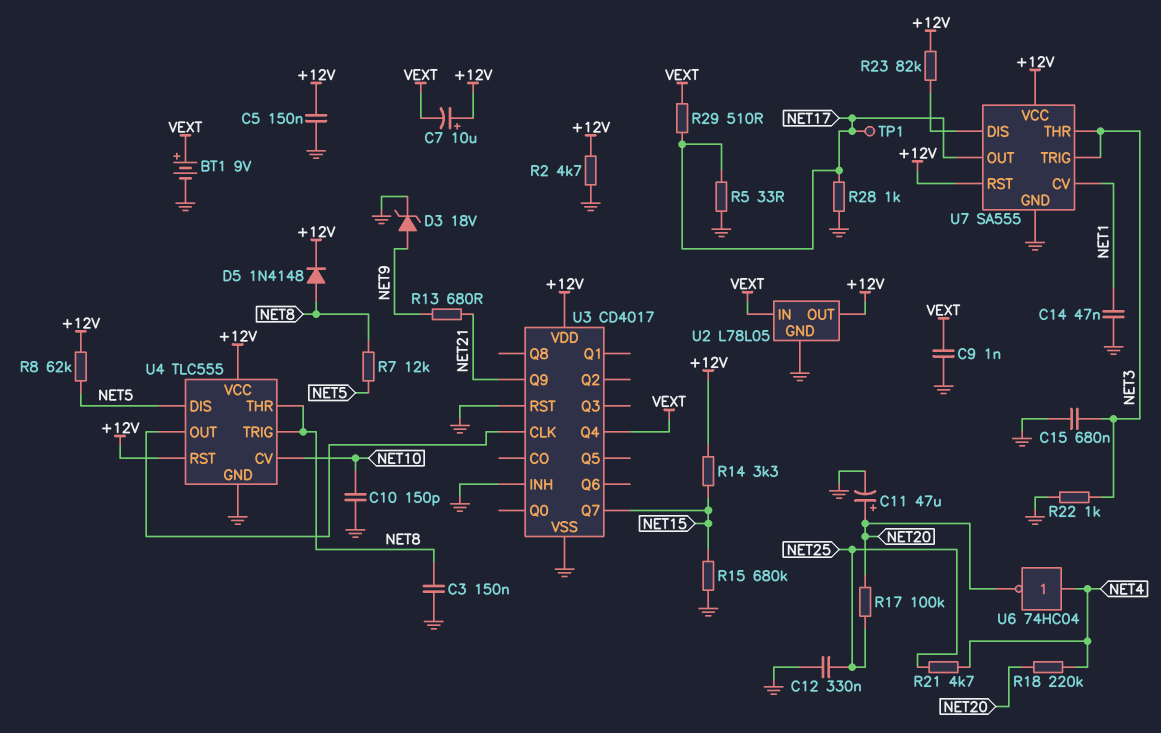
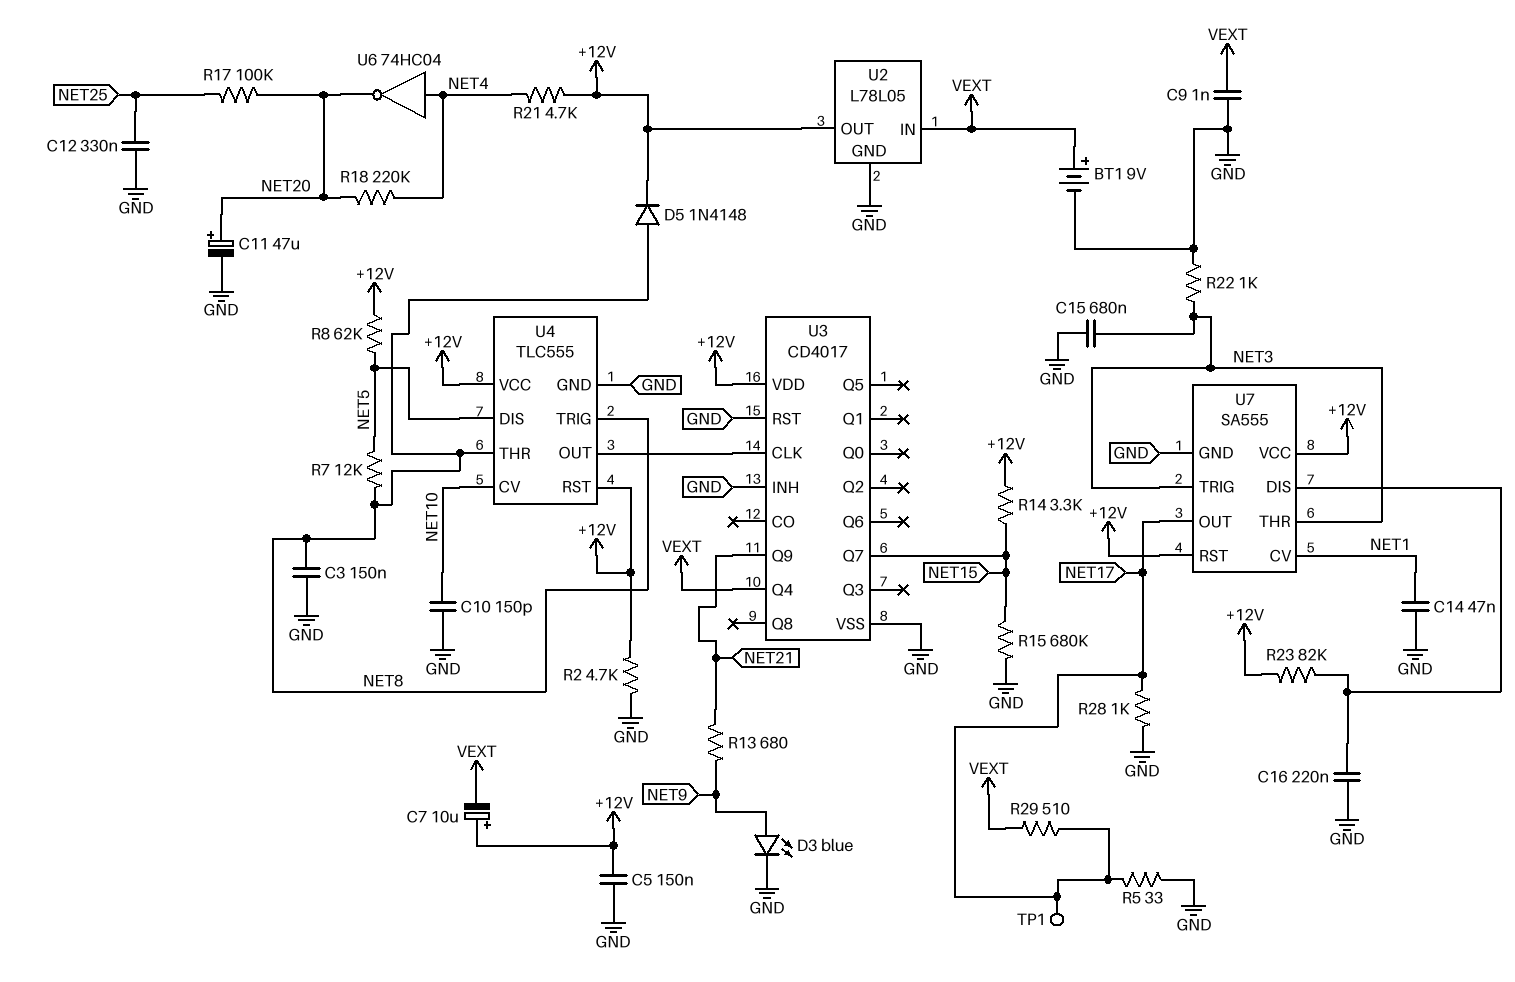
C16: none -> 220nF (GND, U7/DIS)
D3: zener 18V (A NET9, K GND) -> LED blue (A NET9, K GND)
R21: 4.7k (NET4, NET25) -> 4.7k (+12V, NET4)

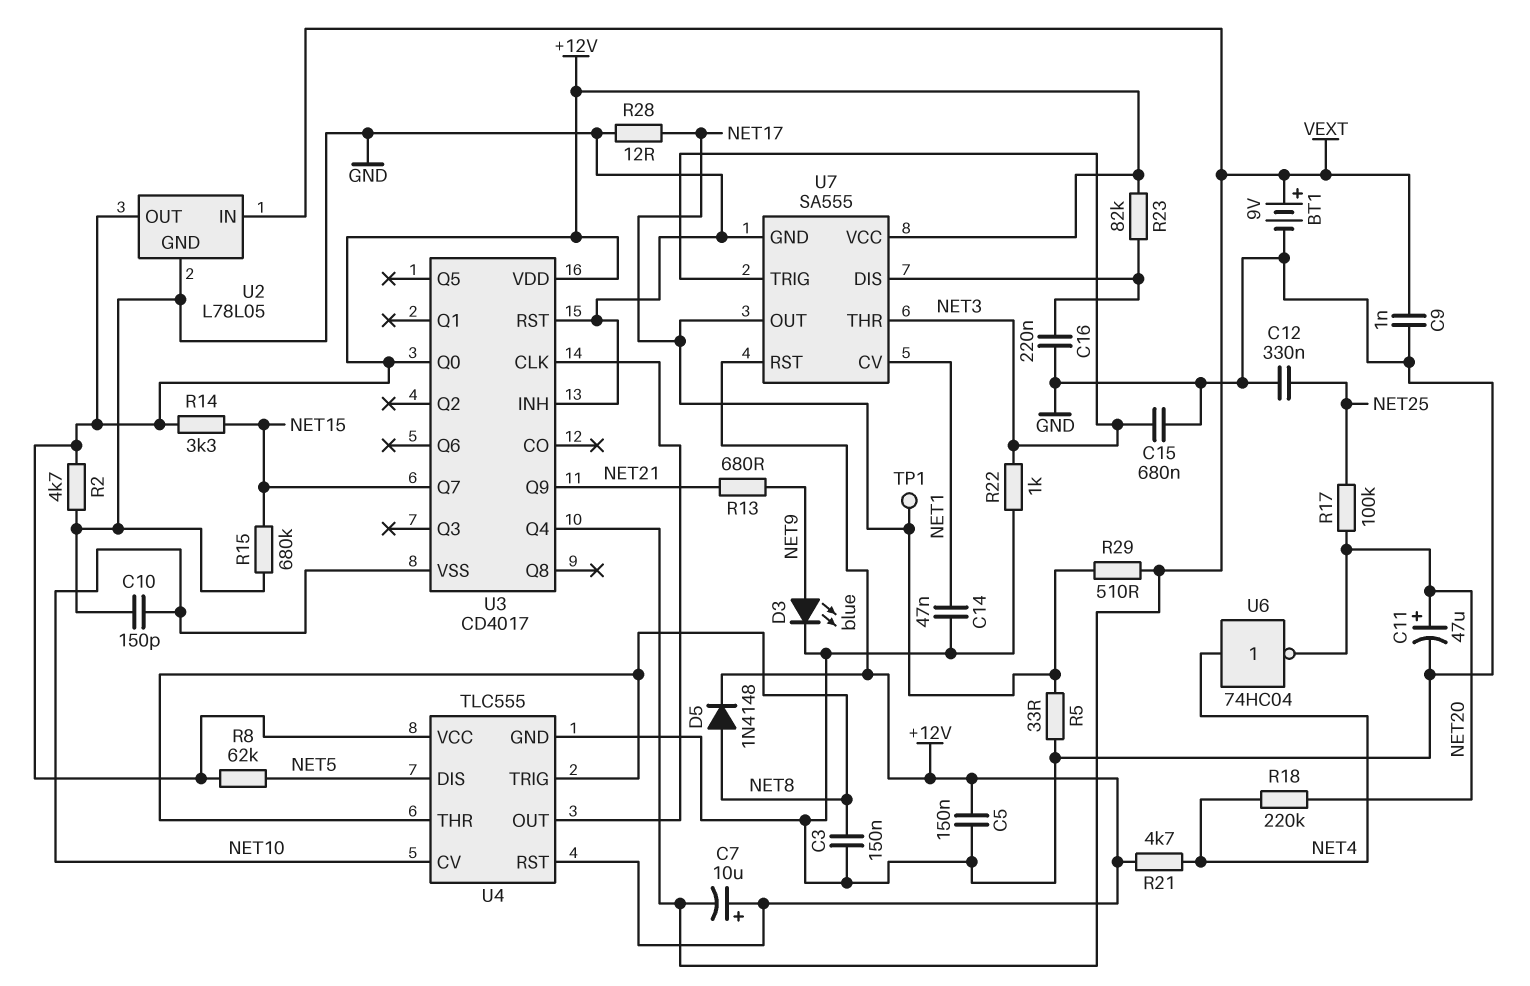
R7: 12k (NET5, NET8) -> none
R28: 1k (GND, NET17) -> 12 (GND, NET17)
U3 pin Q0: none -> +12V
U3 pin VSS: GND -> NET10

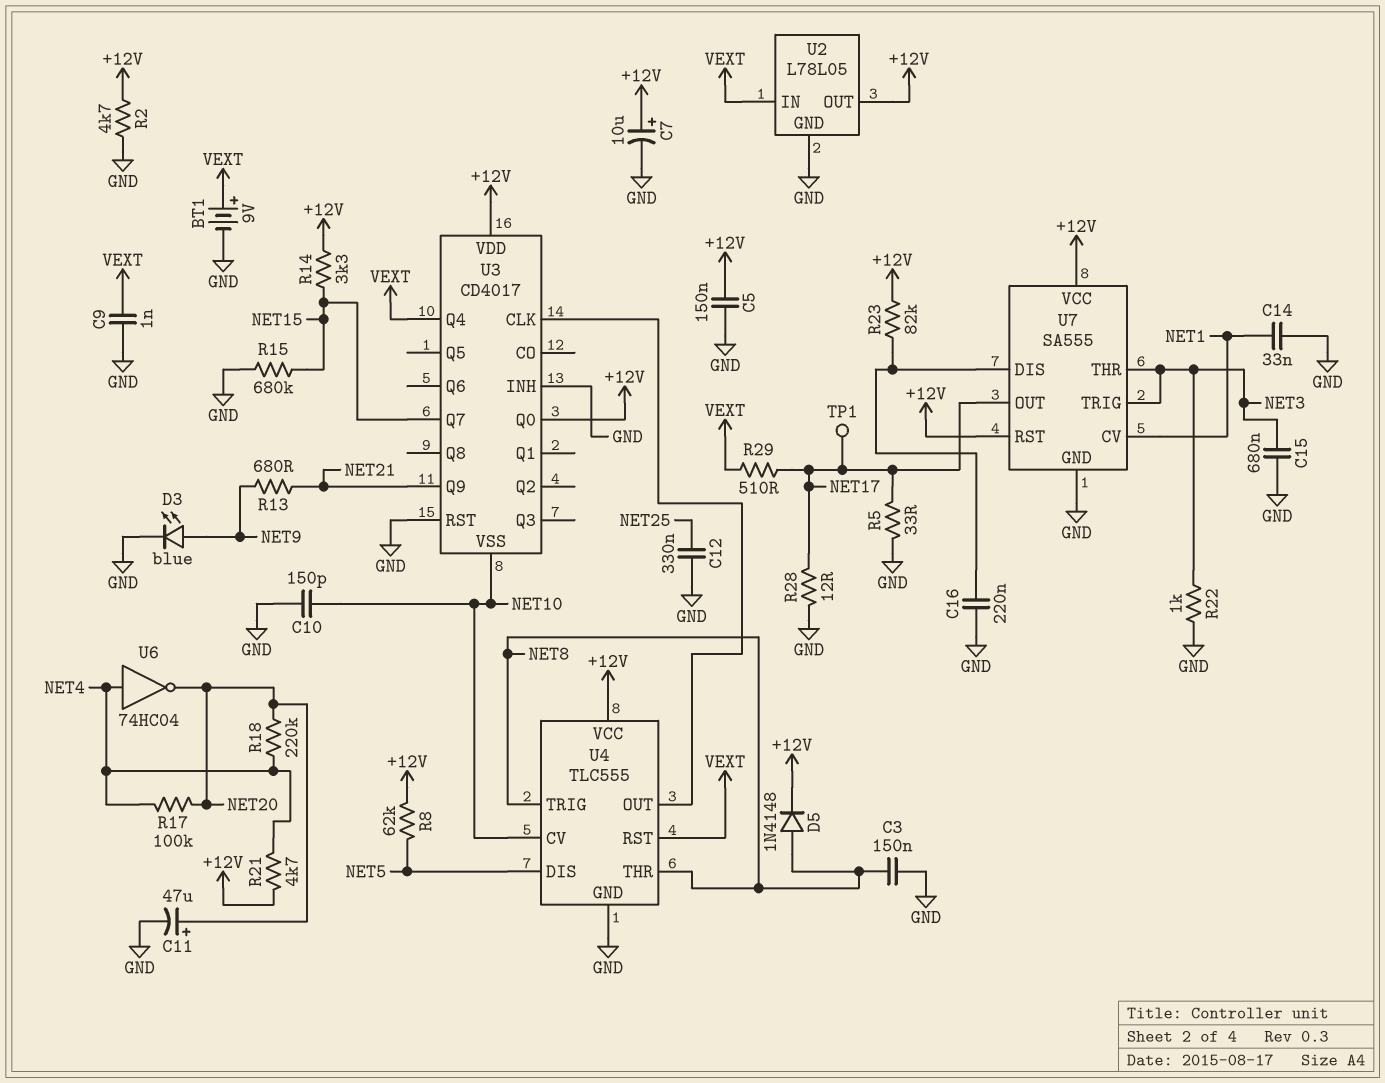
C7: 10uF (plus +12V, minus VEXT) -> 10uF (plus +12V, minus GND)
C14: 47nF (GND, NET1) -> 33nF (GND, NET1)
R17: 100k (NET20, NET25) -> 100k (NET4, NET20)
U4 pin RST: +12V -> VEXT

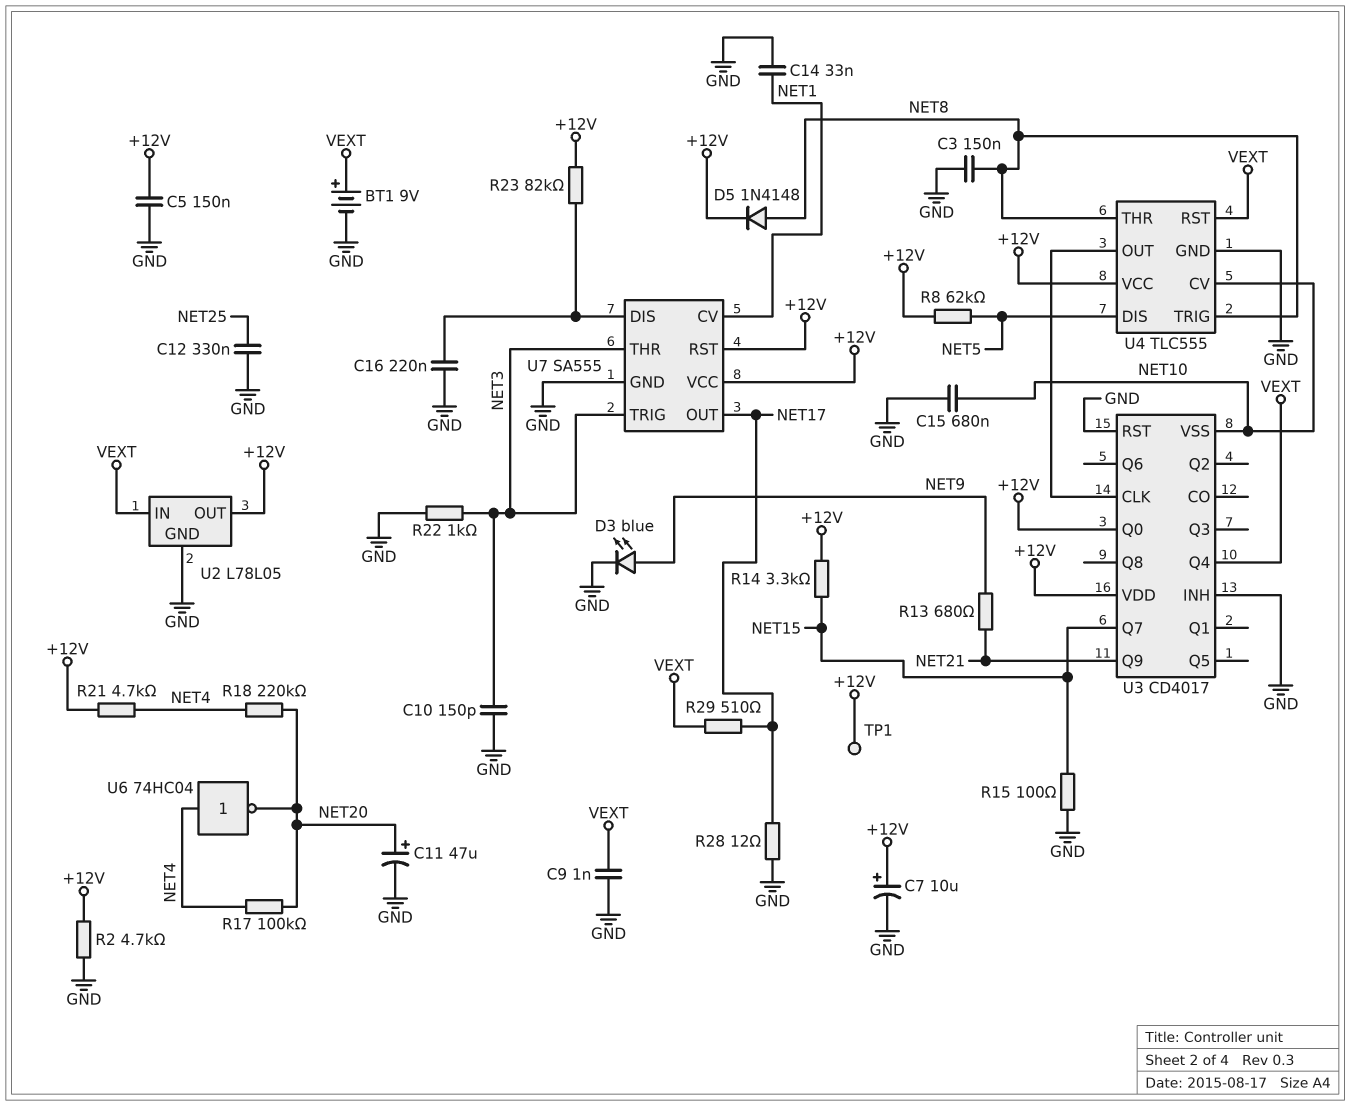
C10: 150pF (GND, NET10) -> 150pF (GND, NET3)
C15: 680nF (GND, NET3) -> 680nF (GND, NET10)
R5: 33 (GND, NET17) -> none
R15: 680k (GND, NET15) -> 100 (GND, NET15)
TP1: test point (NET17) -> test point (+12V)

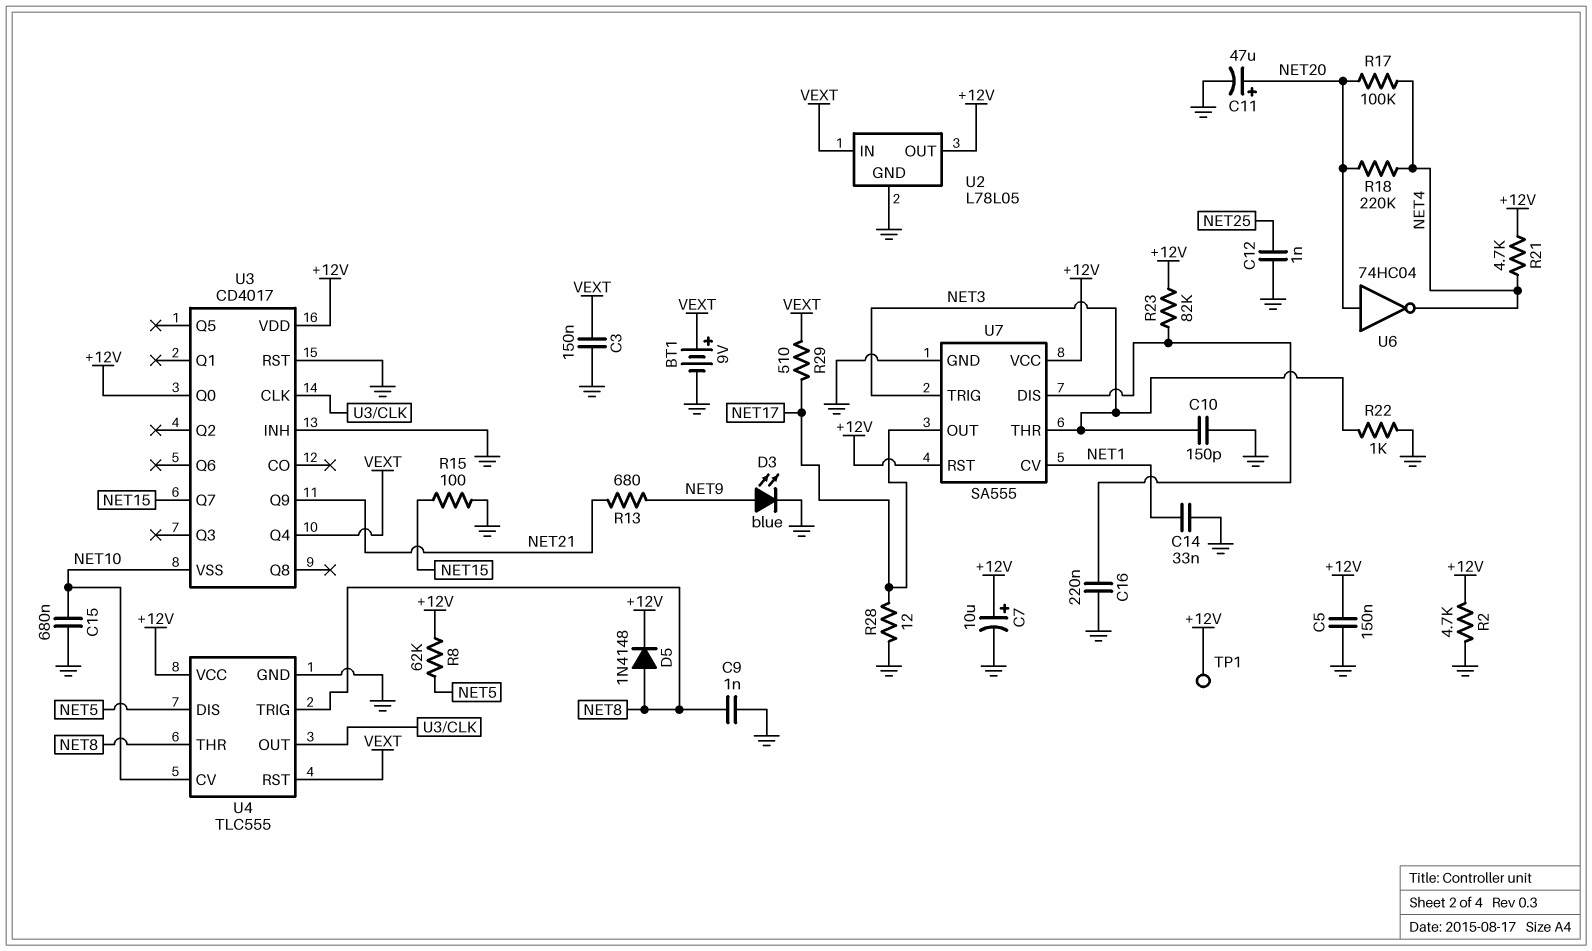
C3: 150nF (GND, NET8) -> 150nF (GND, VEXT)
C9: 1nF (GND, VEXT) -> 1nF (GND, NET8)
C12: 330nF (GND, NET25) -> 1nF (GND, NET25)
R14: 3.3k (+12V, NET15) -> none
U6: NOT 74HC04 (in NET4, out NET20) -> NOT 74HC04 (in NET20, out NET4)

